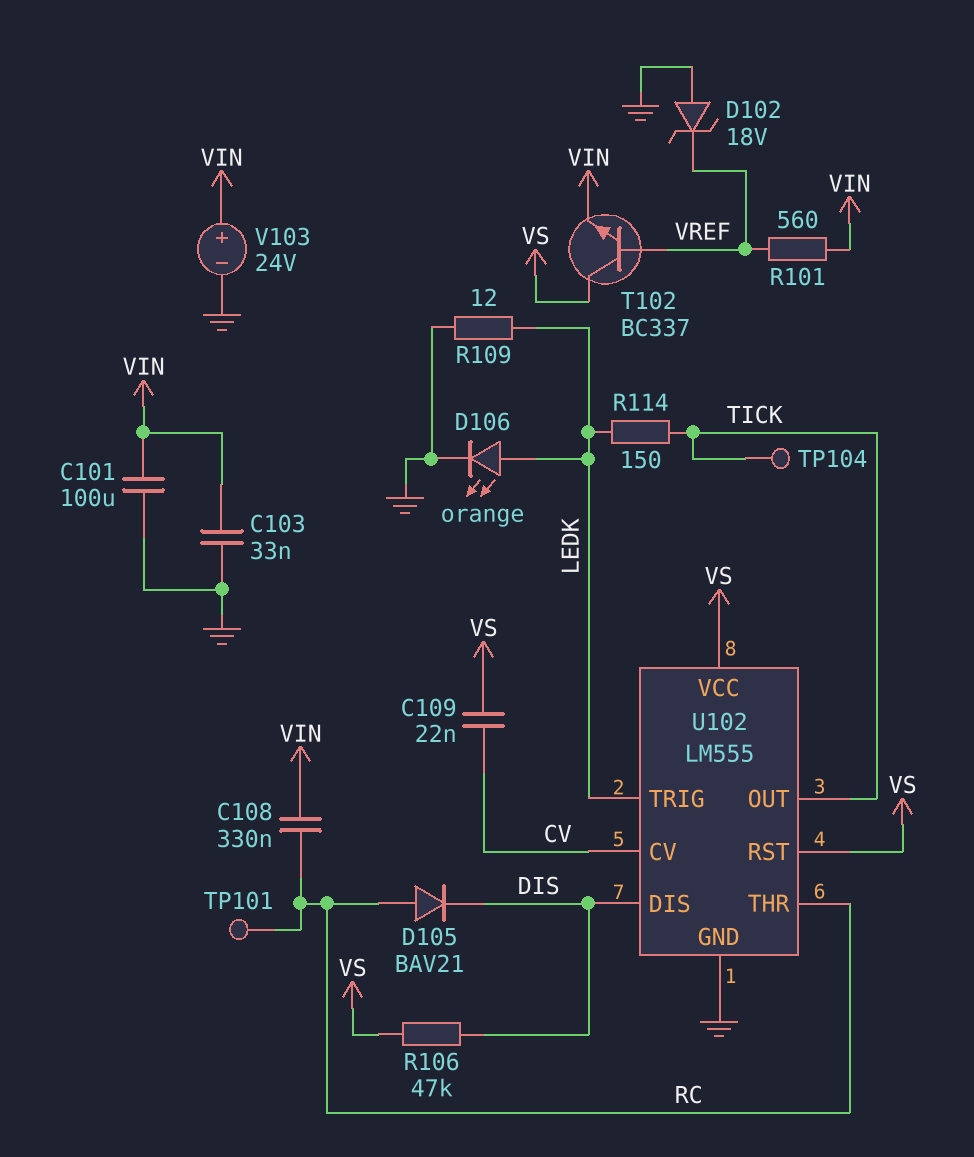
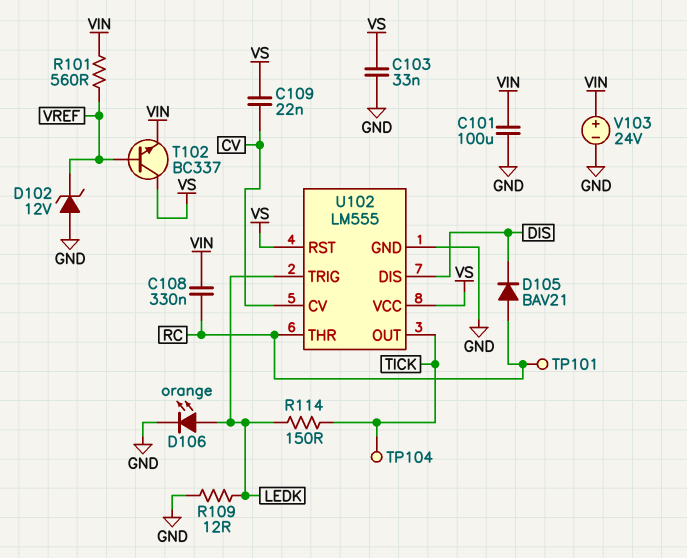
C103: 33nF (GND, VIN) -> 33nF (GND, VS)
D102: zener 18V (A GND, K VREF) -> zener 12V (A GND, K VREF)
R106: 47k (DIS, VS) -> none

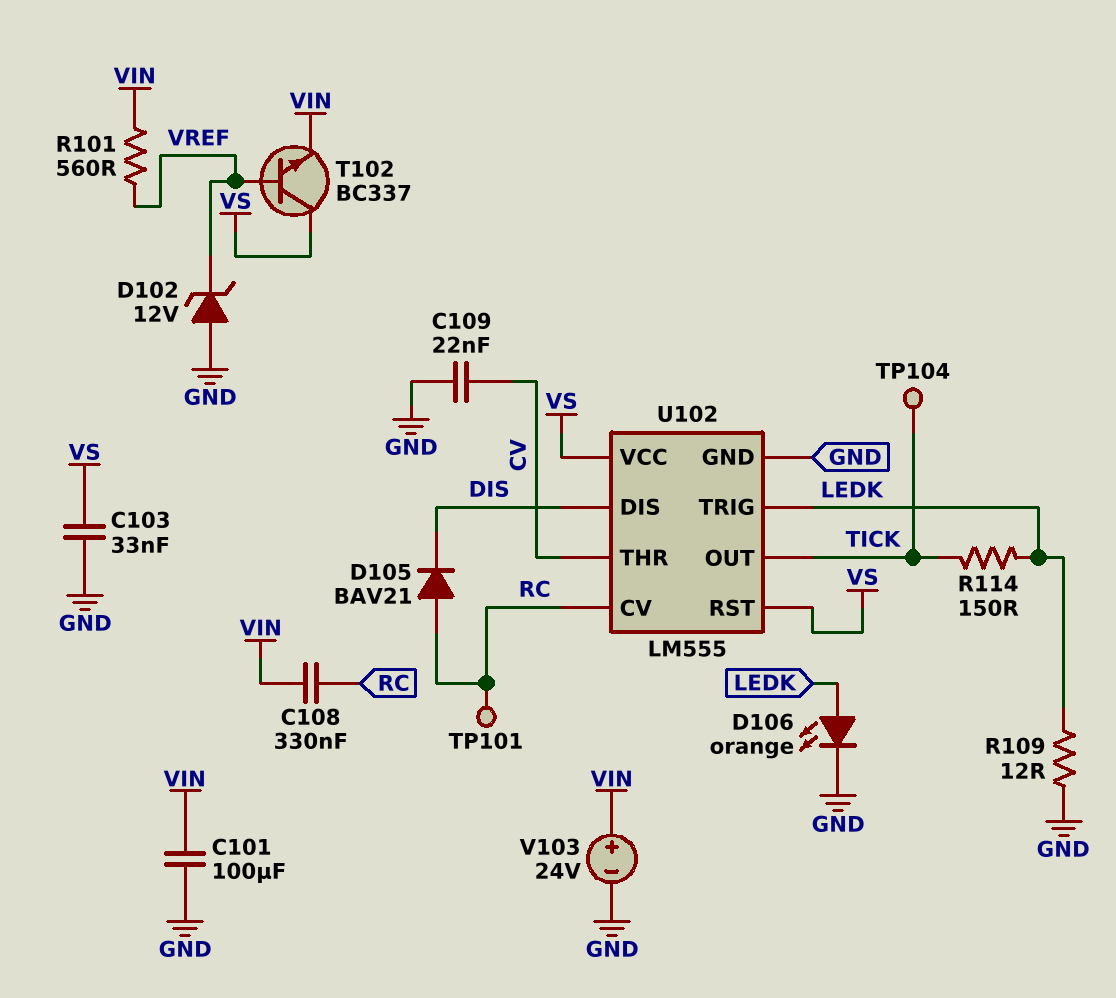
C109: 22nF (CV, VS) -> 22nF (CV, GND)
U102 pin CV: CV -> RC
U102 pin THR: RC -> CV

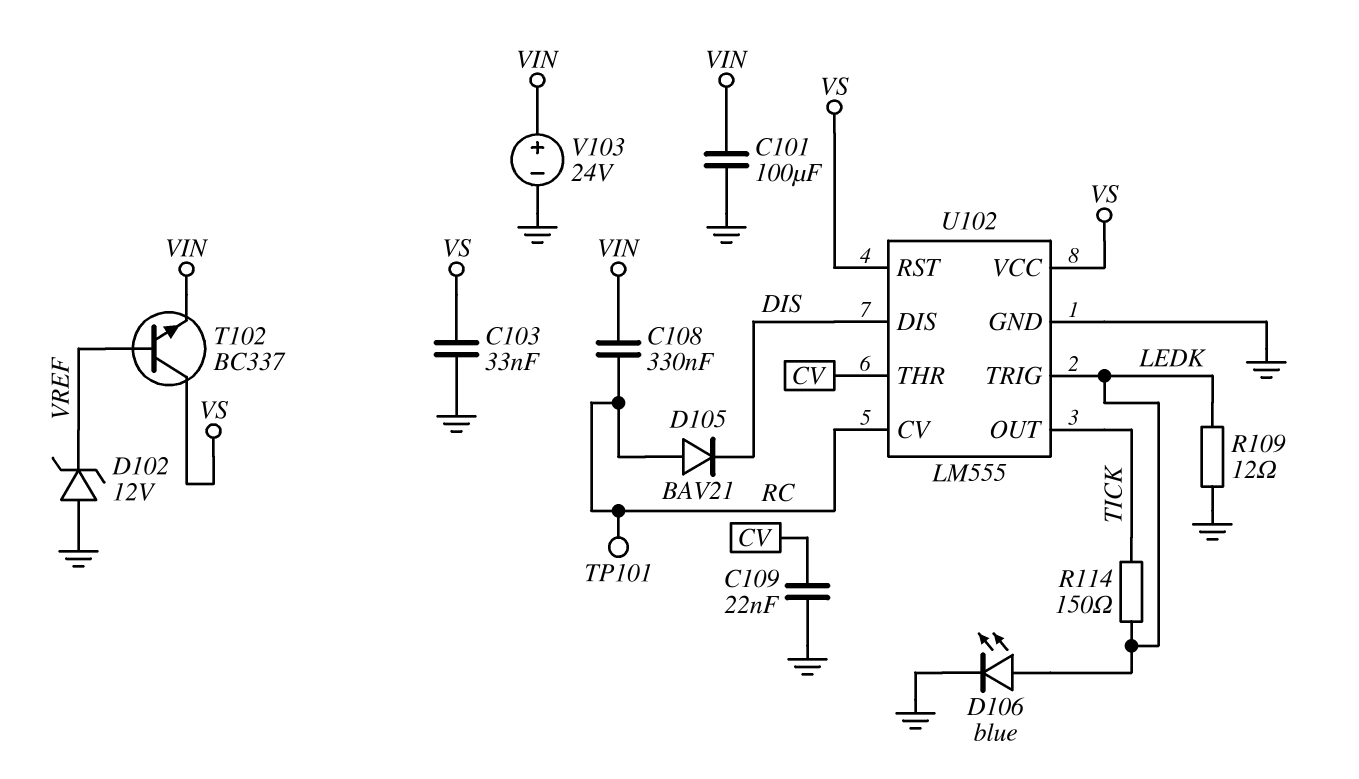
D106: LED orange (A LEDK, K GND) -> LED blue (A LEDK, K GND)
R101: 560 (VIN, VREF) -> none
TP104: test point (TICK) -> none

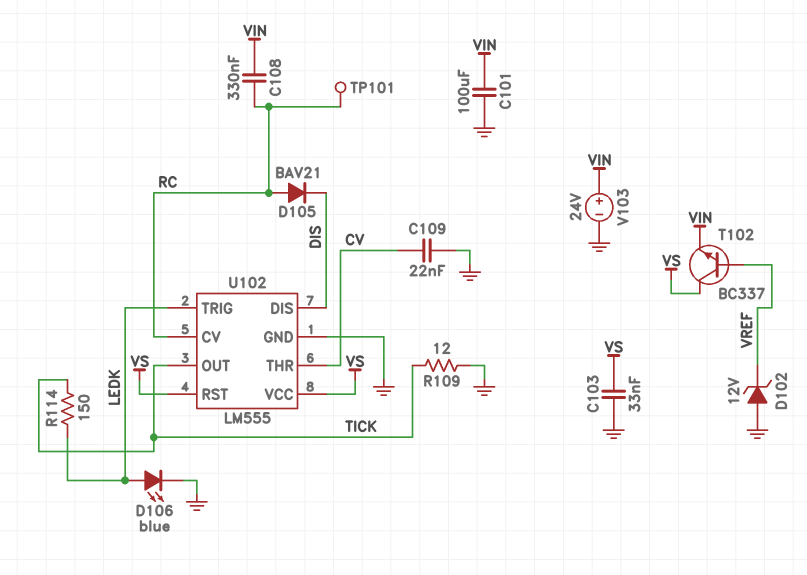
R109: 12 (GND, LEDK) -> 12 (GND, TICK)

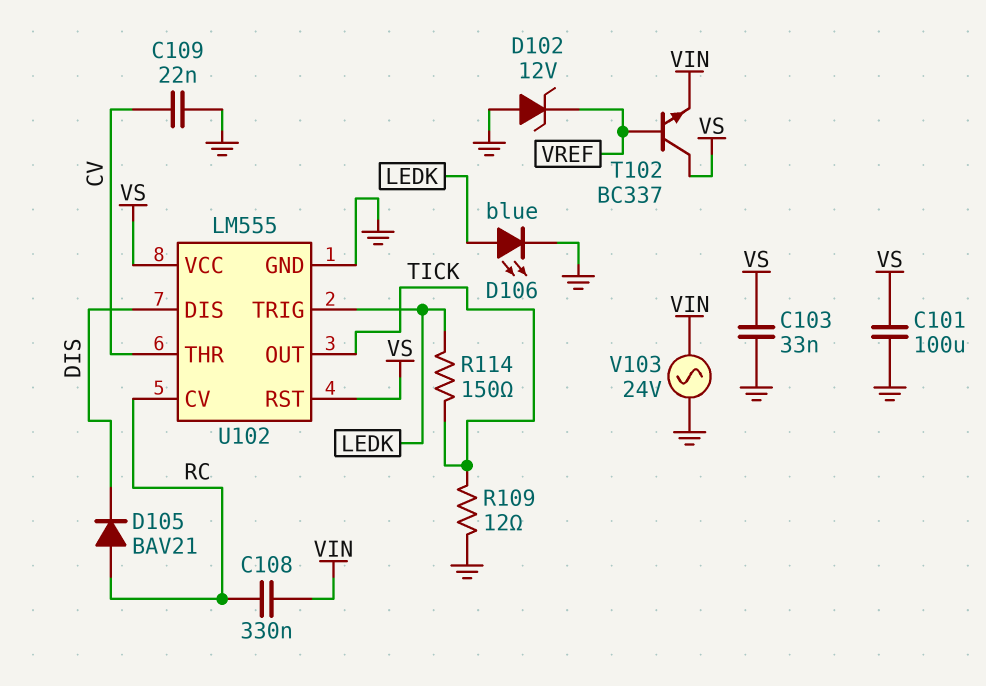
C101: 100uF (GND, VIN) -> 100uF (GND, VS)
TP101: test point (RC) -> none
V103: 24V (plus VIN, minus GND) -> AC 24V (GND, VIN)

